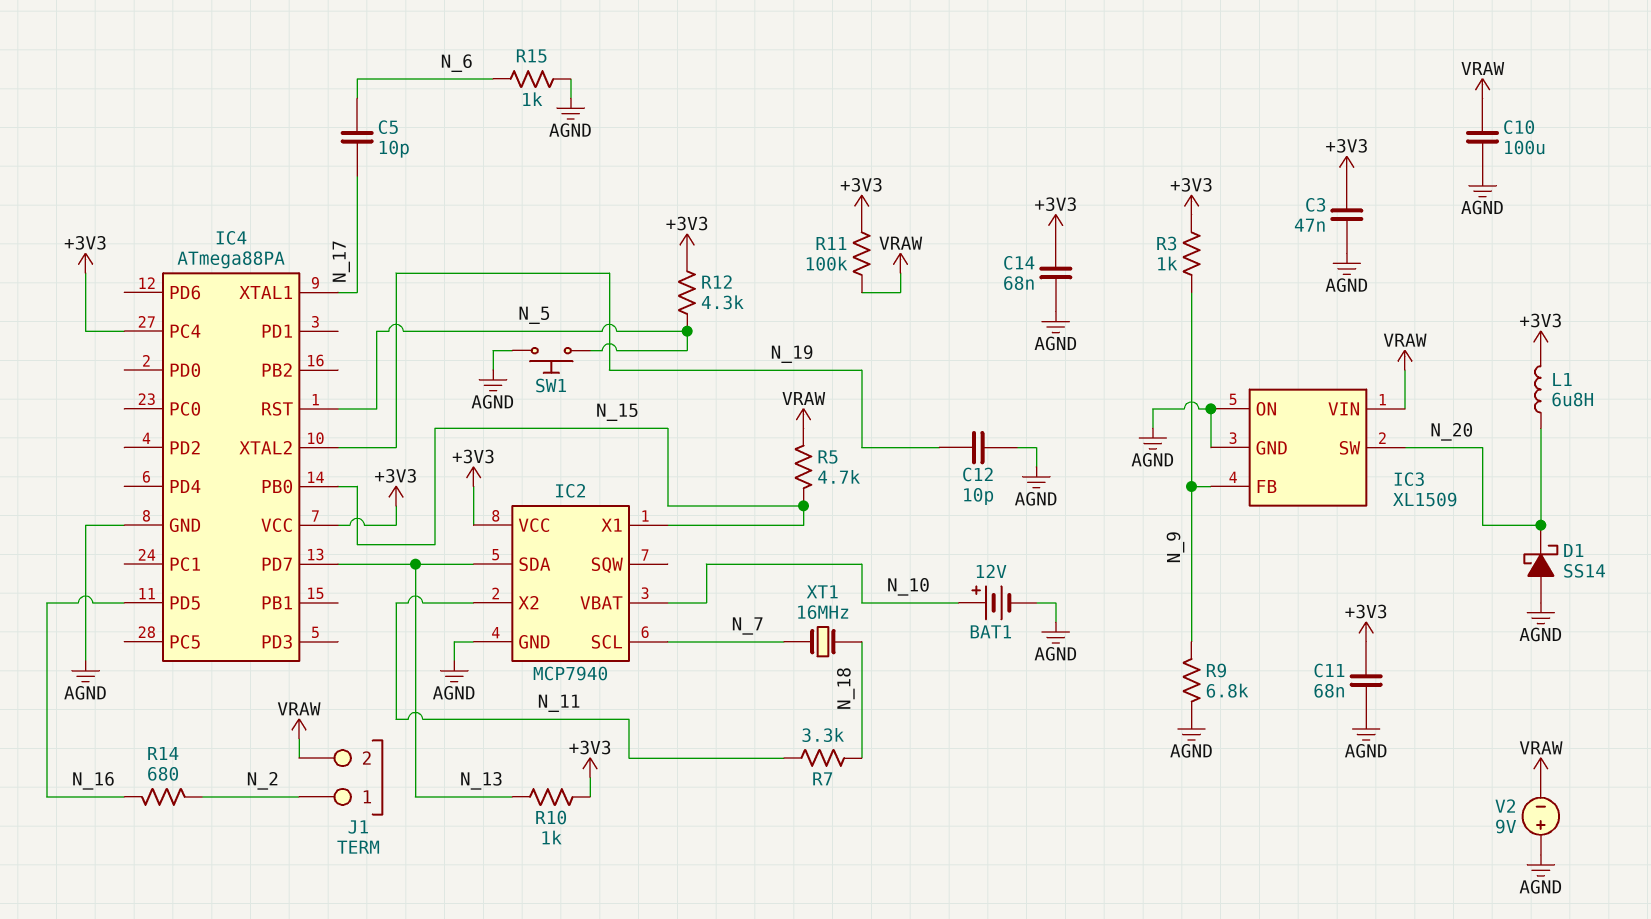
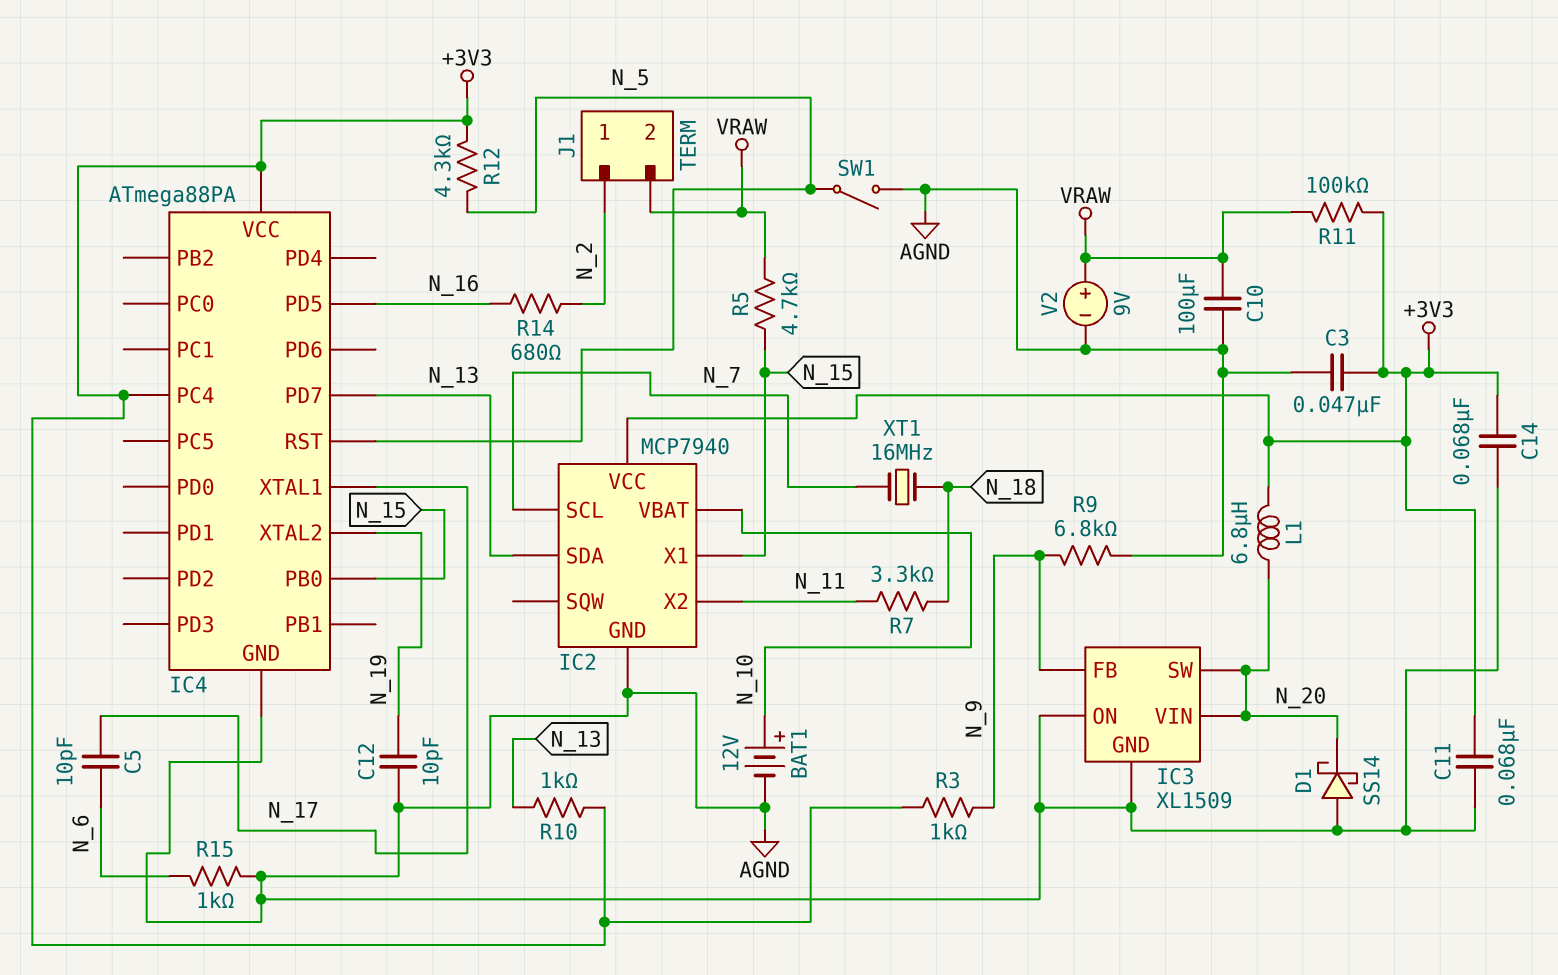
IC3 pin VIN: VRAW -> N_20
SW1: button (AGND, N_5) -> switch (AGND, N_5)
V2: 9V (plus AGND, minus VRAW) -> 9V (plus VRAW, minus AGND)

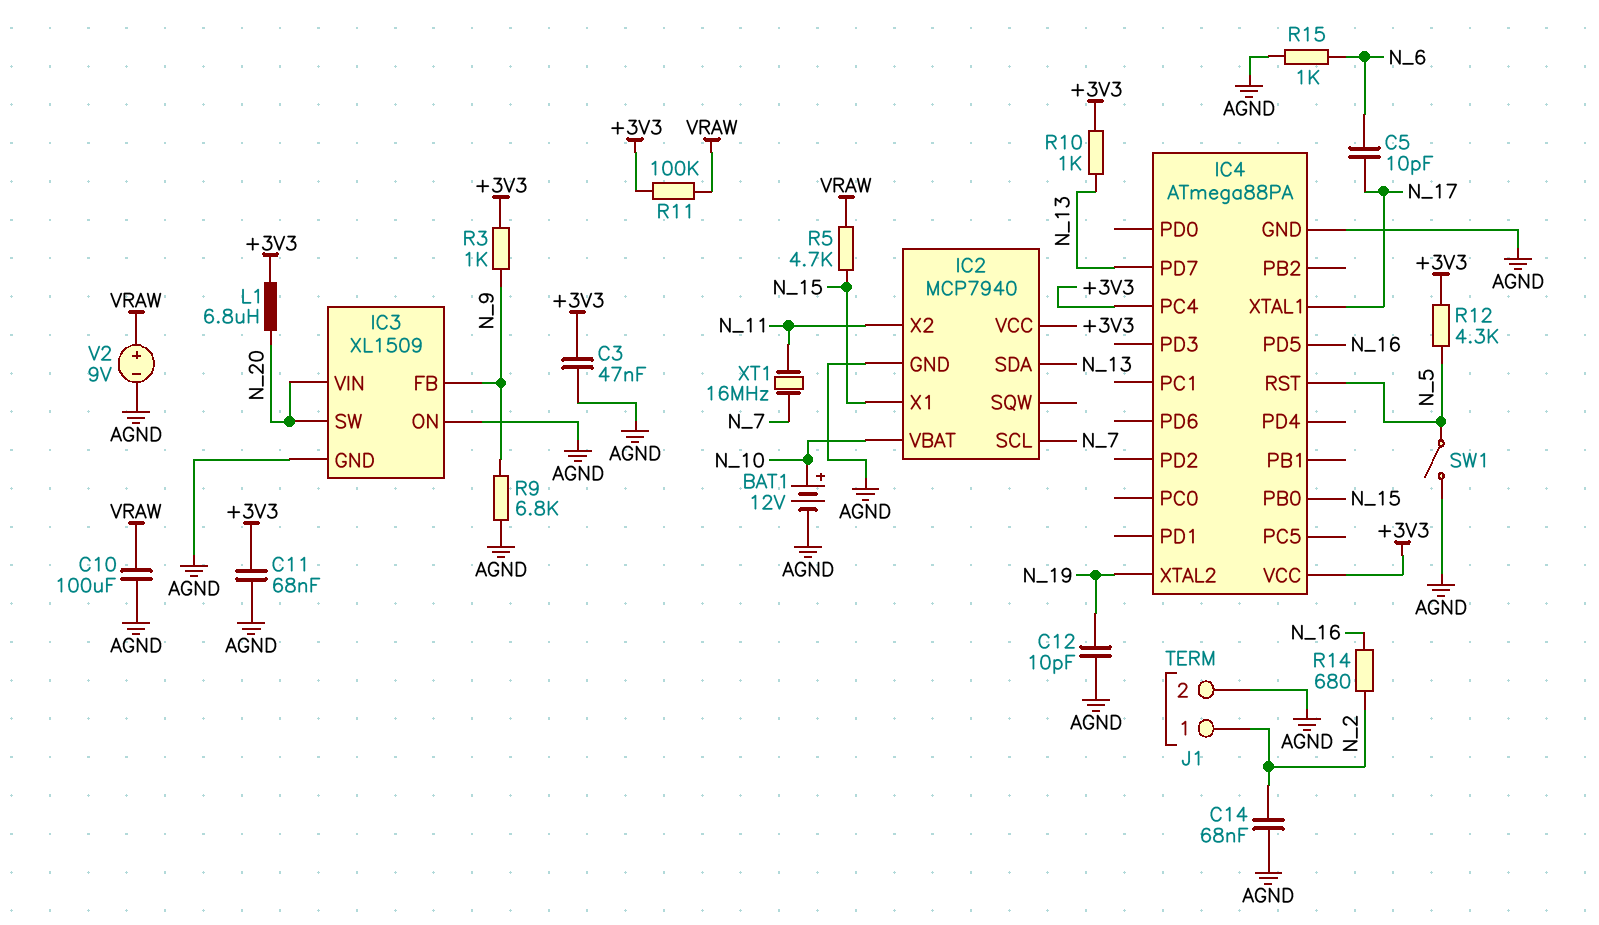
C14: 68nF (+3V3, AGND) -> 68nF (AGND, N_2)
D1: schottky SS14 (A AGND, K N_20) -> none
J1 pin 2: VRAW -> AGND
R7: 3.3k (N_11, N_18) -> none
XT1: 16MHz (N_7, N_18) -> 16MHz (N_7, N_11)

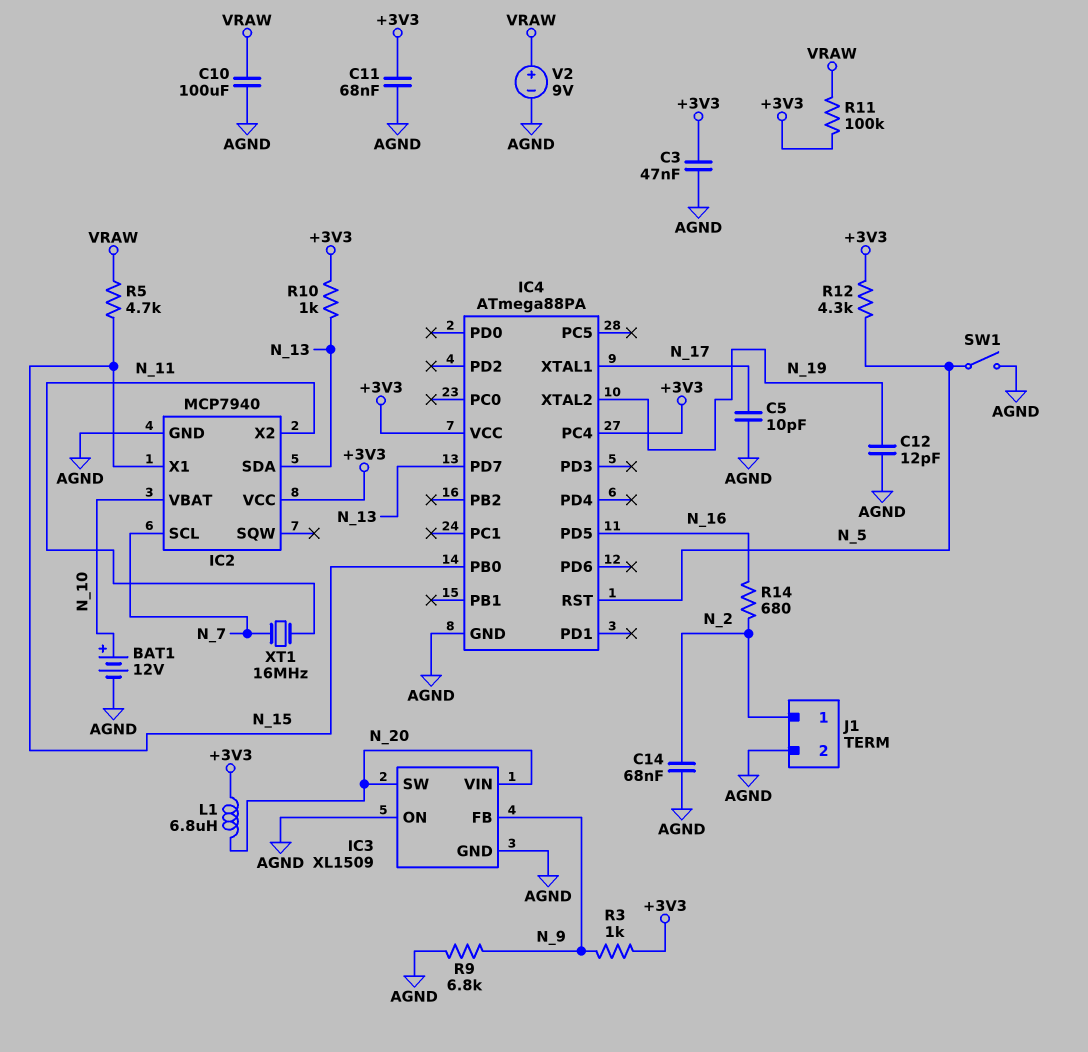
C5: 10pF (N_6, N_17) -> 10pF (AGND, N_17)
C12: 10pF (AGND, N_19) -> 12pF (AGND, N_19)
R15: 1k (AGND, N_6) -> none

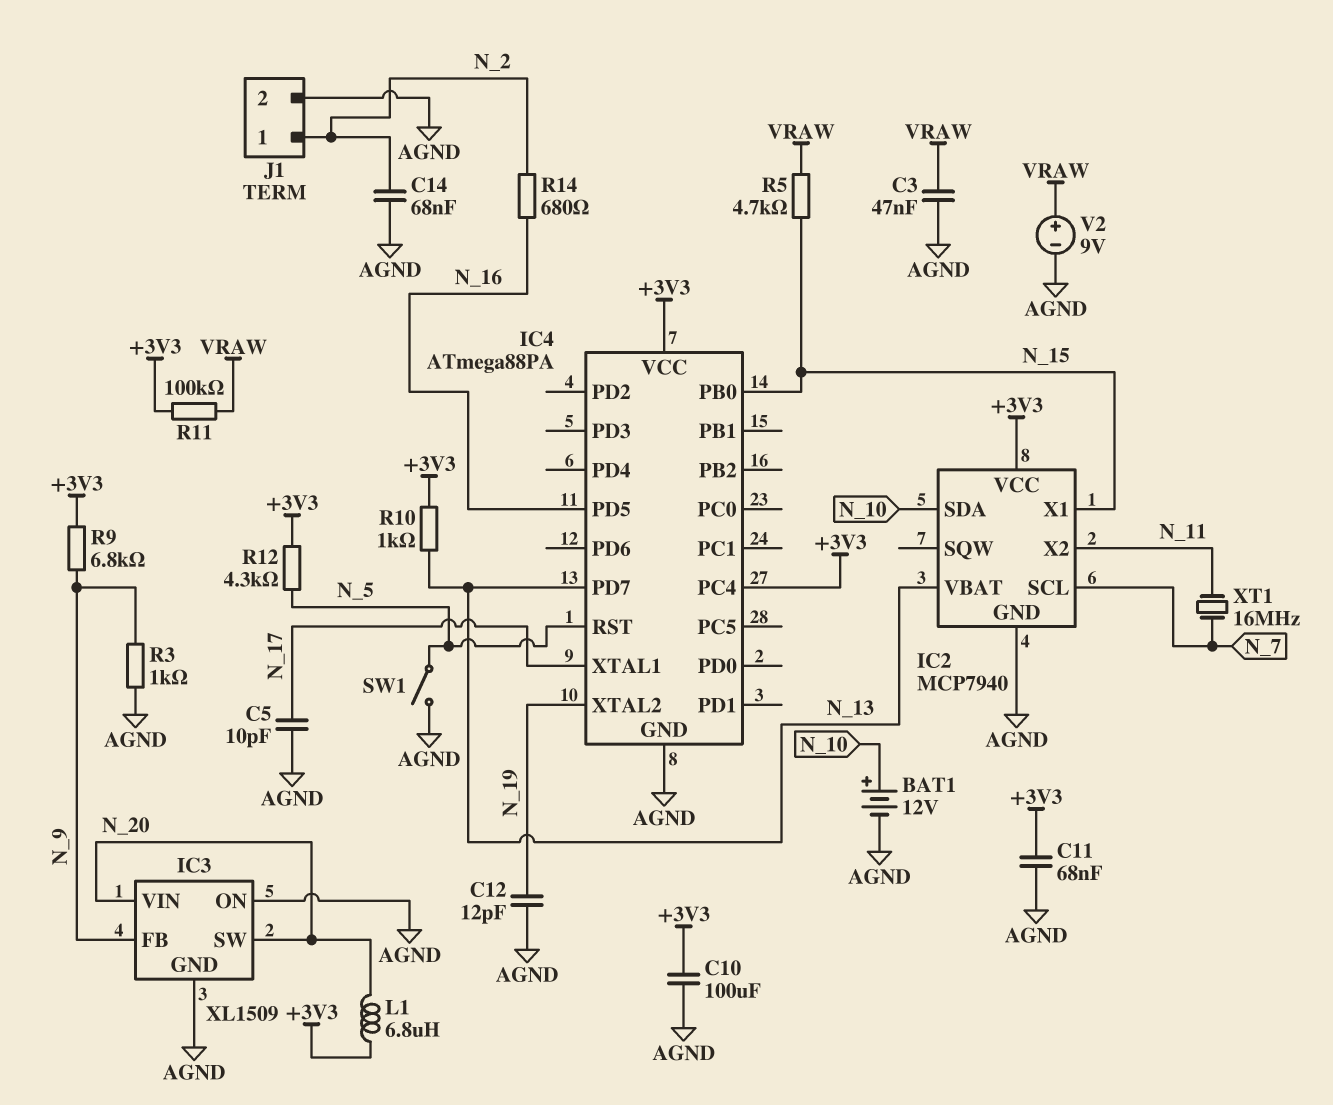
C3: 47nF (+3V3, AGND) -> 47nF (AGND, VRAW)
C10: 100uF (AGND, VRAW) -> 100uF (+3V3, AGND)
IC2 pin SDA: N_13 -> N_10
IC2 pin VBAT: N_10 -> N_13
R3: 1k (+3V3, N_9) -> 1k (AGND, N_9)
R9: 6.8k (AGND, N_9) -> 6.8k (+3V3, N_9)

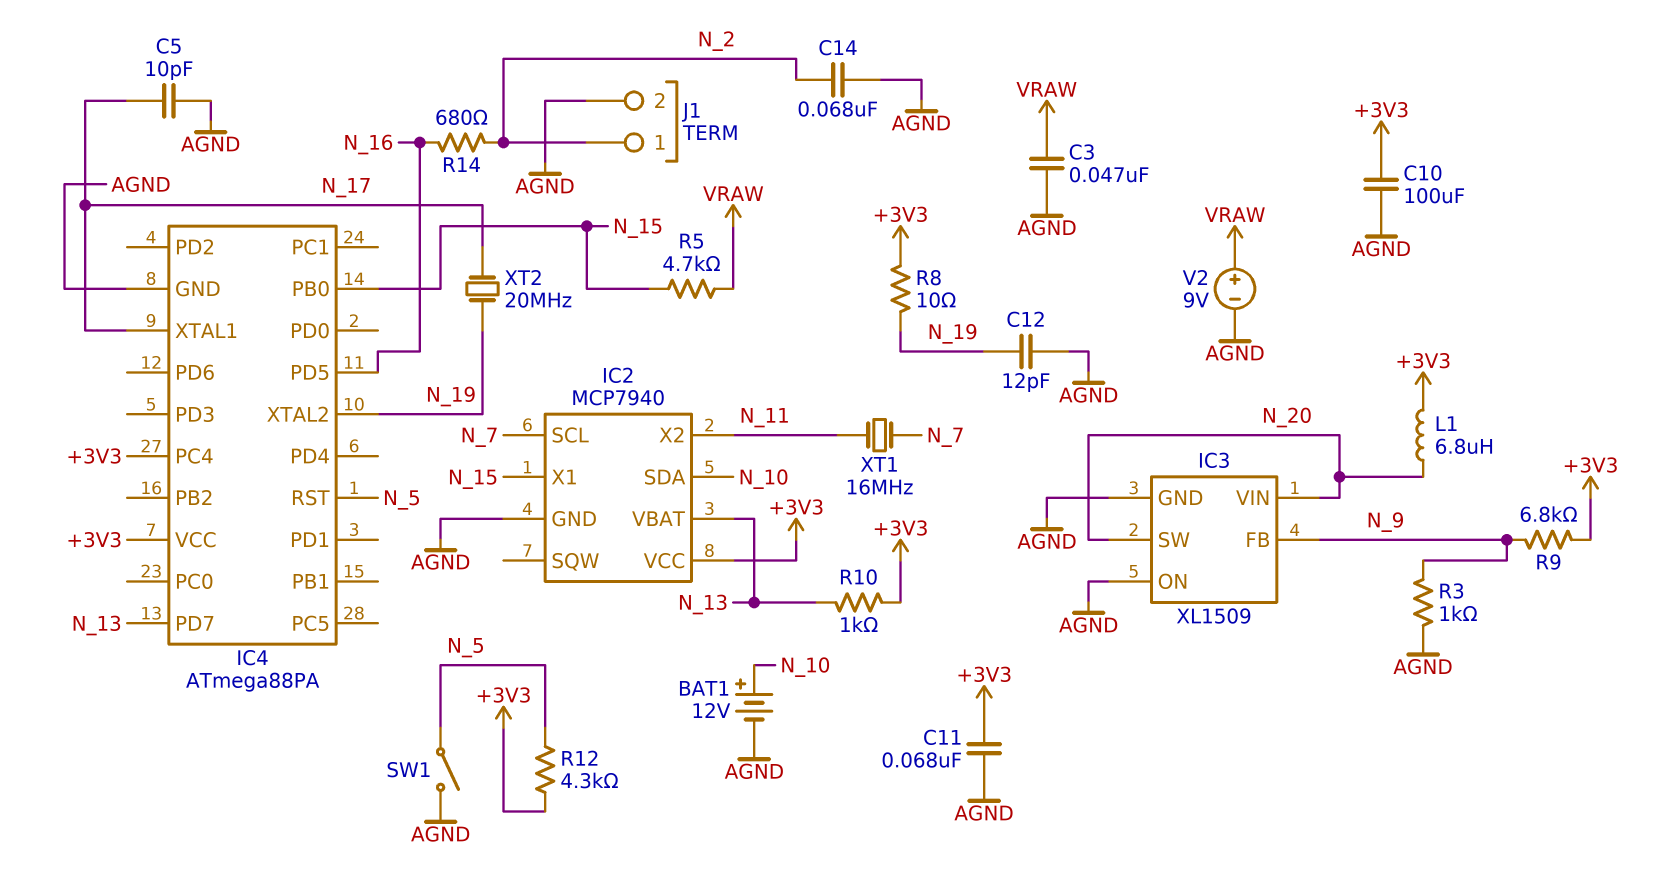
R8: none -> 10 (+3V3, N_19)
R11: 100k (+3V3, VRAW) -> none
XT2: none -> 20MHz (N_17, N_19)

